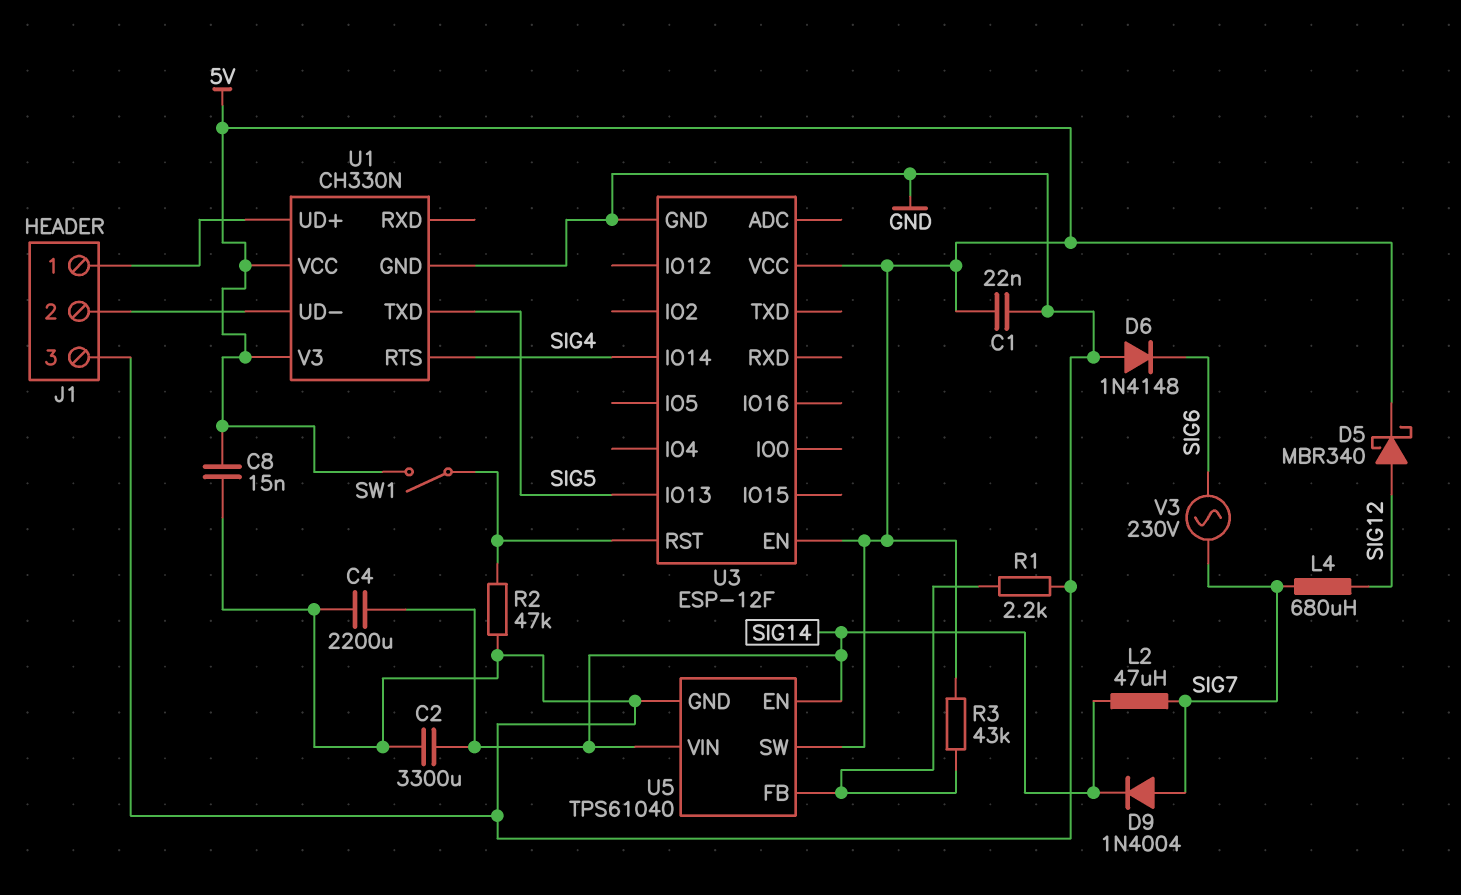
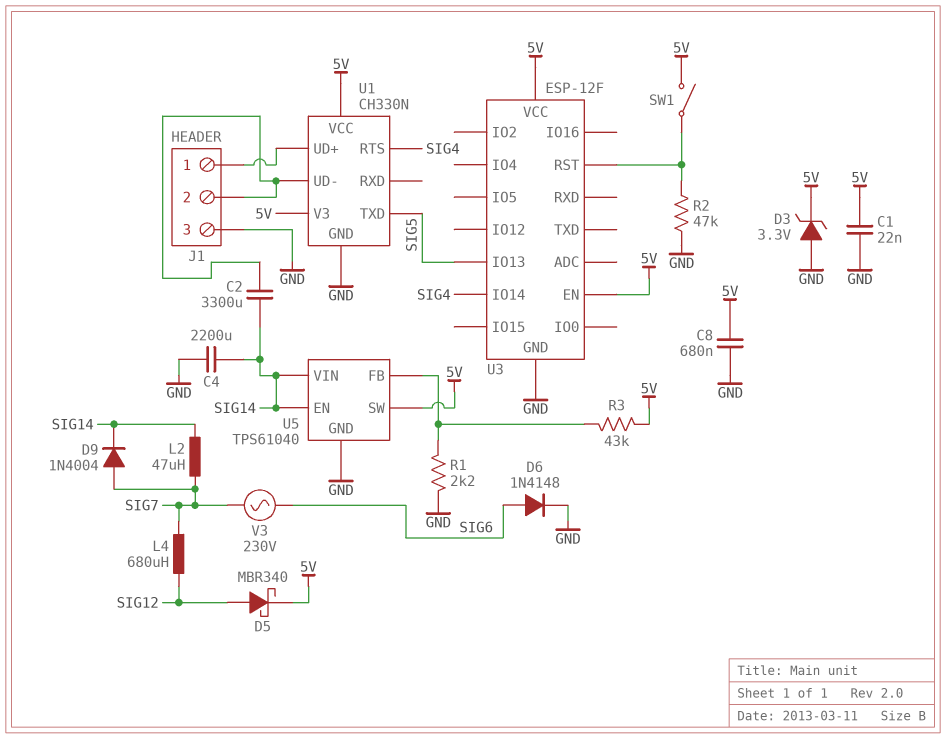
C2: 3300uF (GND, SIG14) -> 3300uF (J1/2, SIG14)
C8: 15nF (5V, GND) -> 680nF (5V, GND)
D3: none -> zener 3.3V (A GND, K 5V)
D6: diode 1N4148 (A GND, K SIG6) -> diode 1N4148 (A SIG6, K GND)

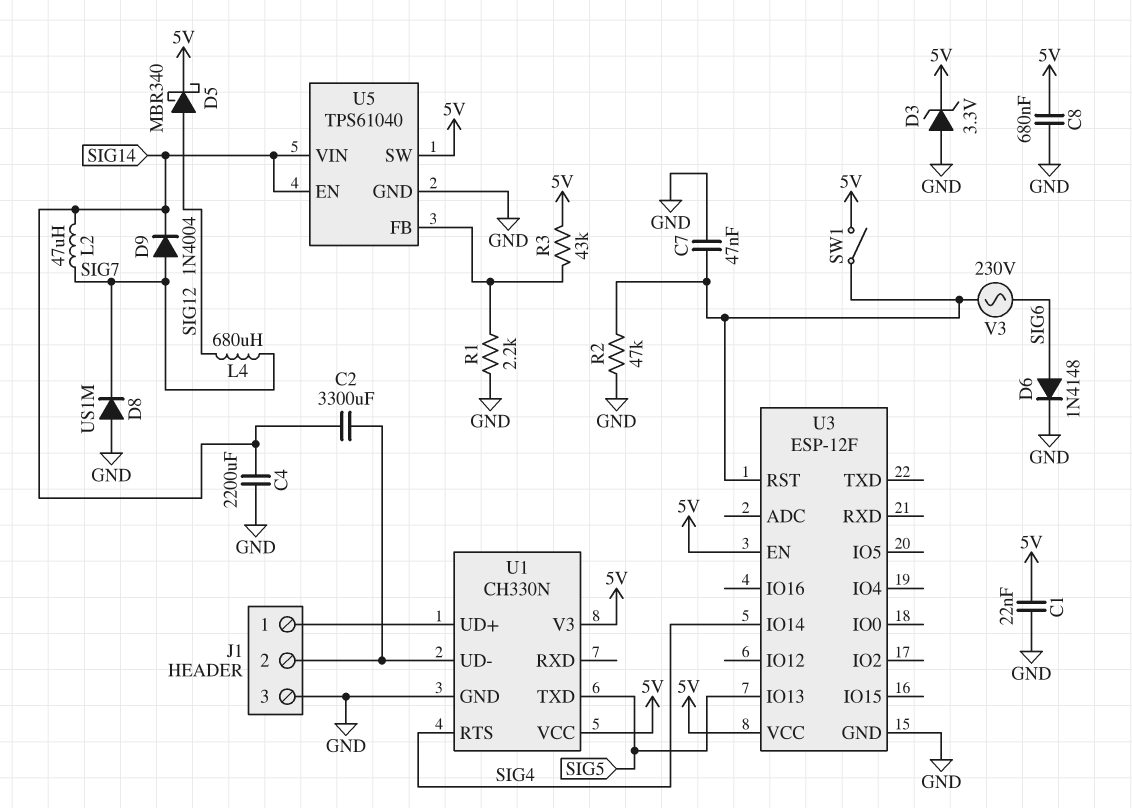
C7: none -> 47nF (GND, U3/RST)
D8: none -> diode US1M (A GND, K SIG7)
V3: AC 230V (SIG6, SIG7) -> AC 230V (SIG6, U3/RST)

